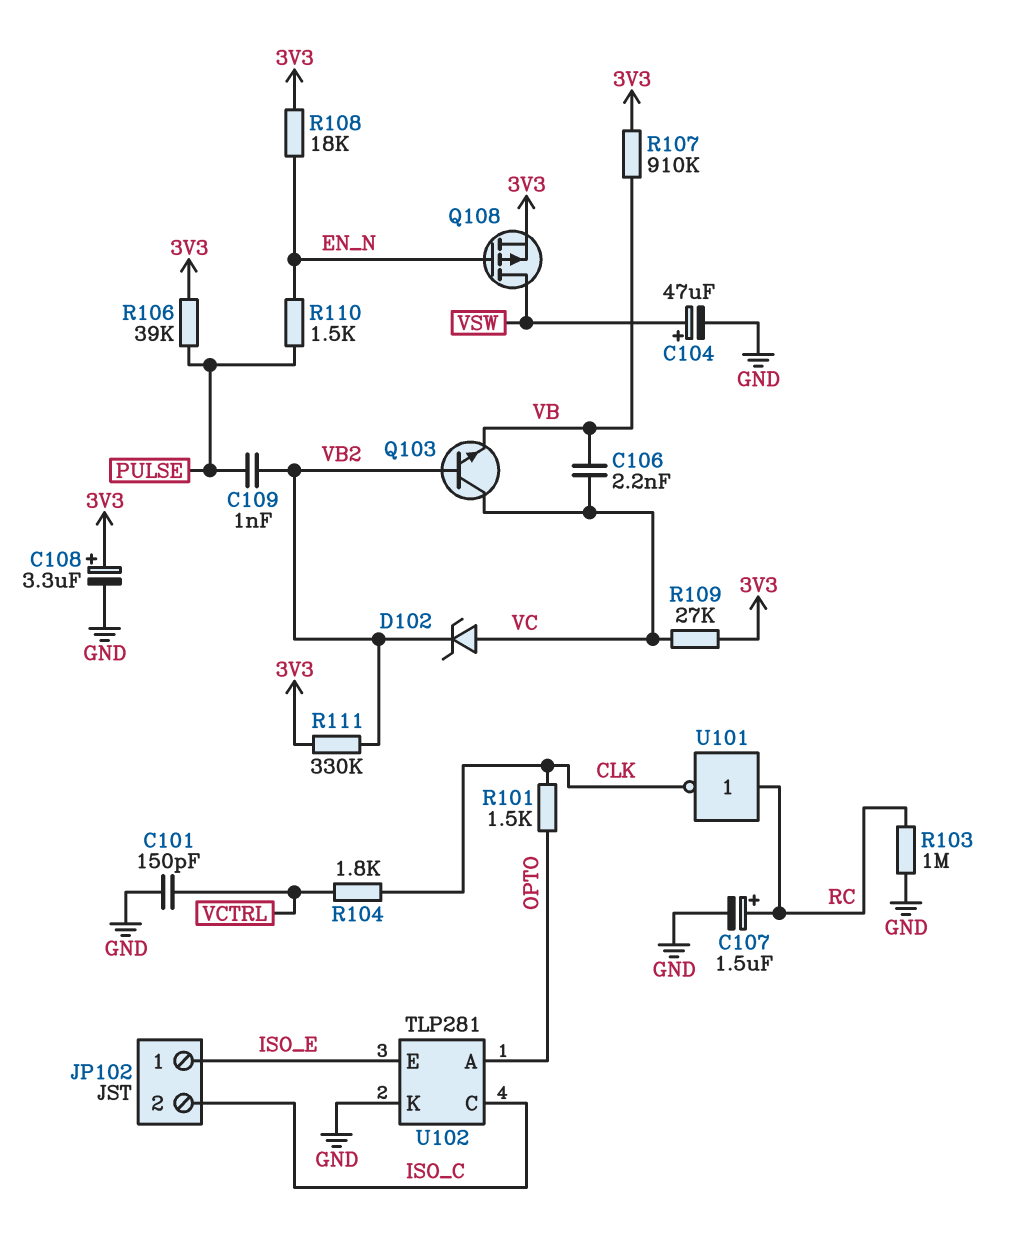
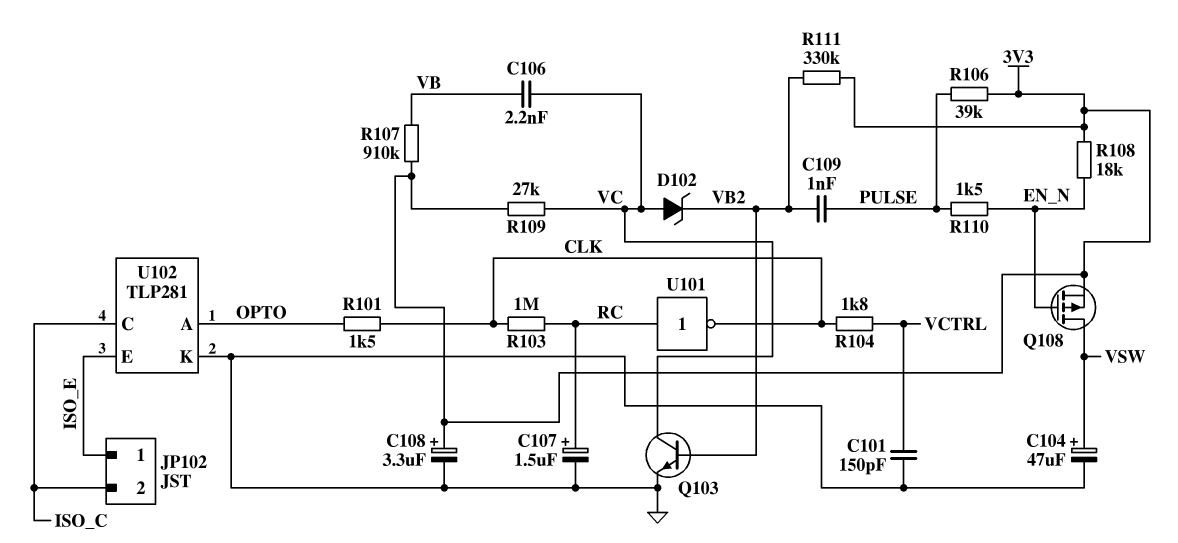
Q103: NPN (B VB2, C VC, E VB) -> NPN (B VB2, C VC, E GND)
R103: 1M (GND, RC) -> 1M (CLK, RC)

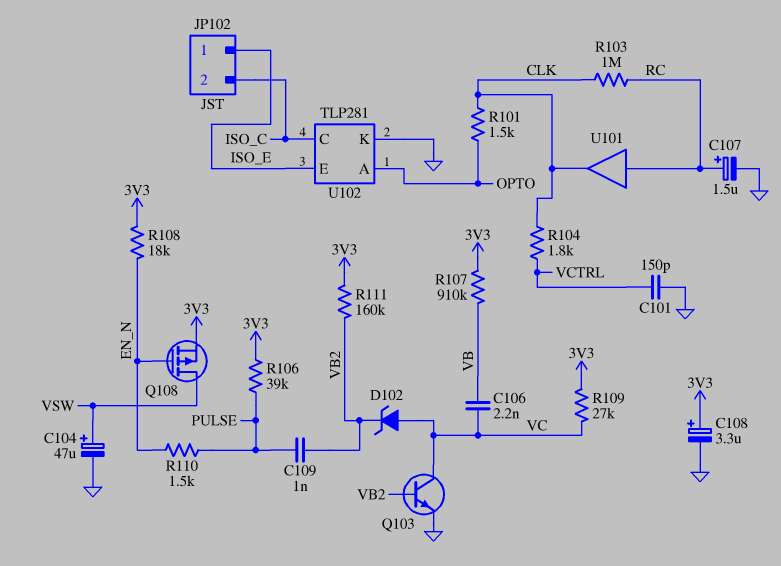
R111: 330k (3V3, VB2) -> 160k (3V3, VB2)
U101: NOT (in RC, out CLK) -> buffer (in RC, out CLK)

